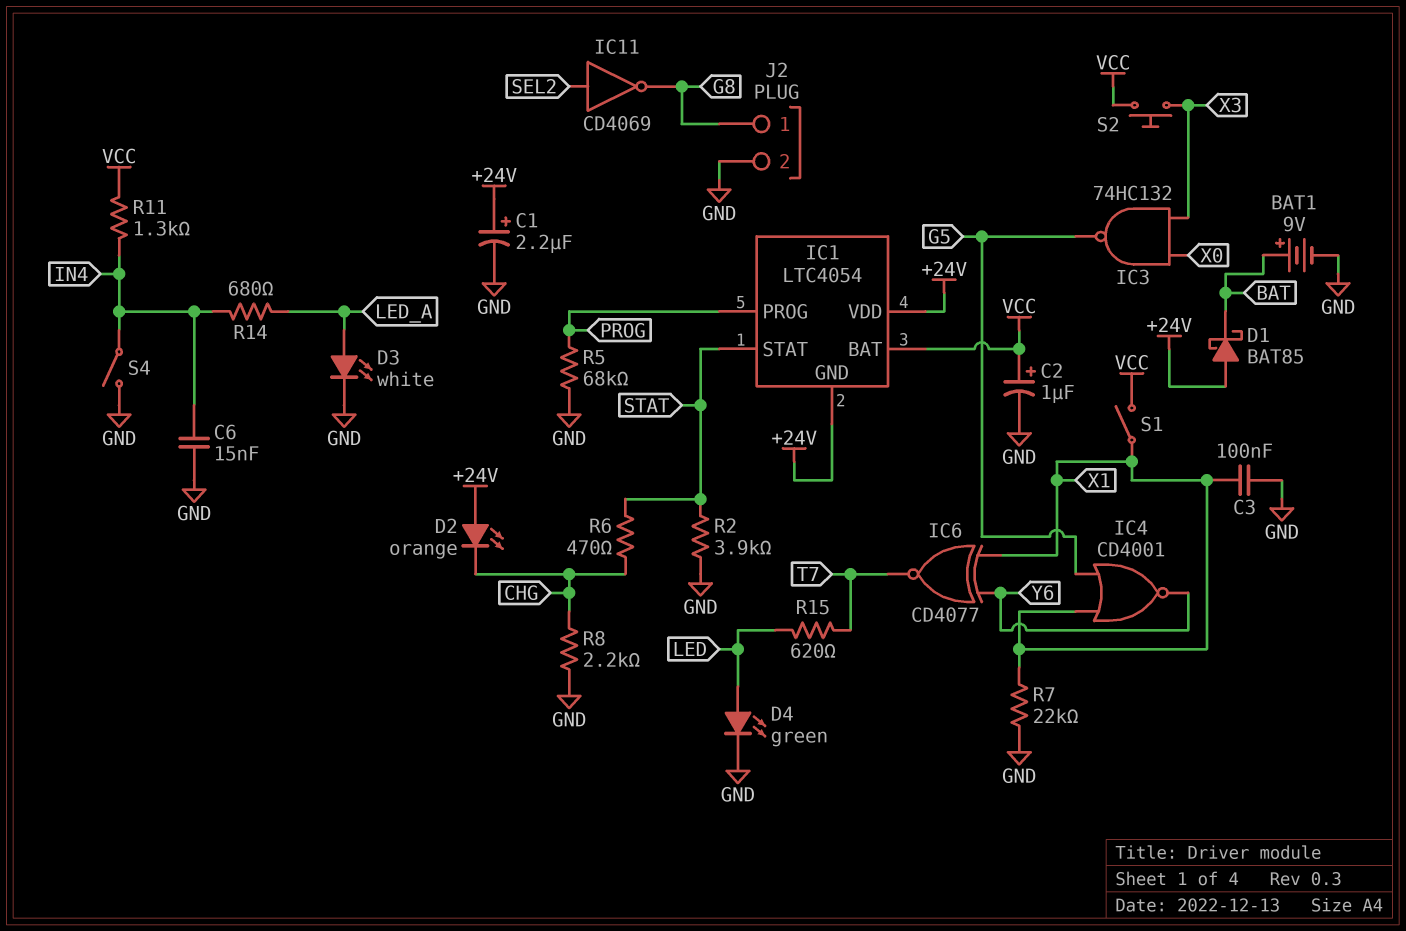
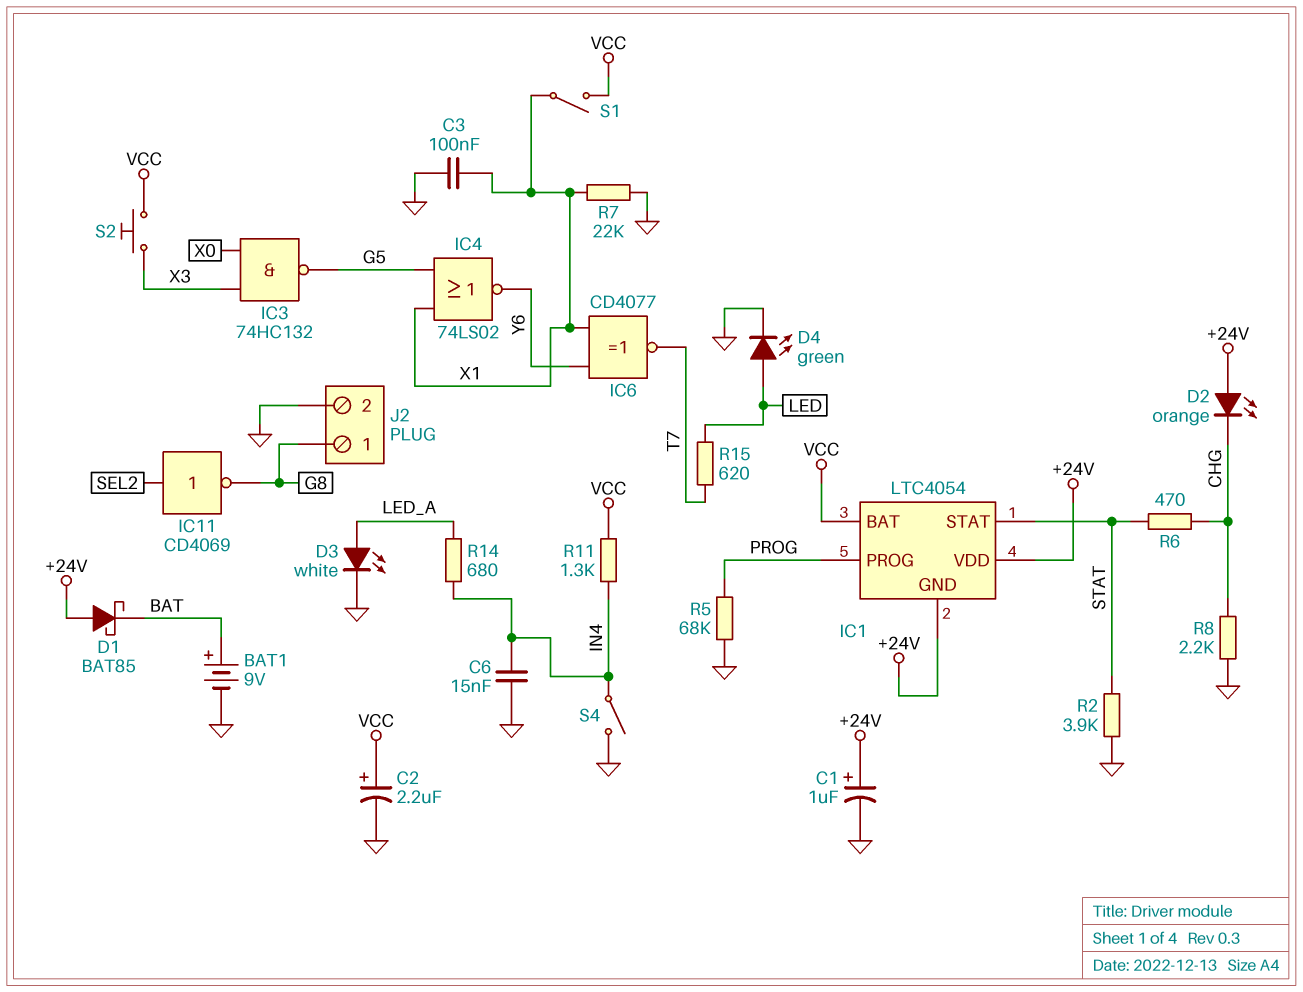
C1: 2.2uF (plus +24V, minus GND) -> 1uF (plus +24V, minus GND)
C2: 1uF (plus VCC, minus GND) -> 2.2uF (plus VCC, minus GND)
IC4: NOR CD4001 (in G5, in X1, out Y6) -> NOR 74LS02 (in G5, in X1, out Y6)

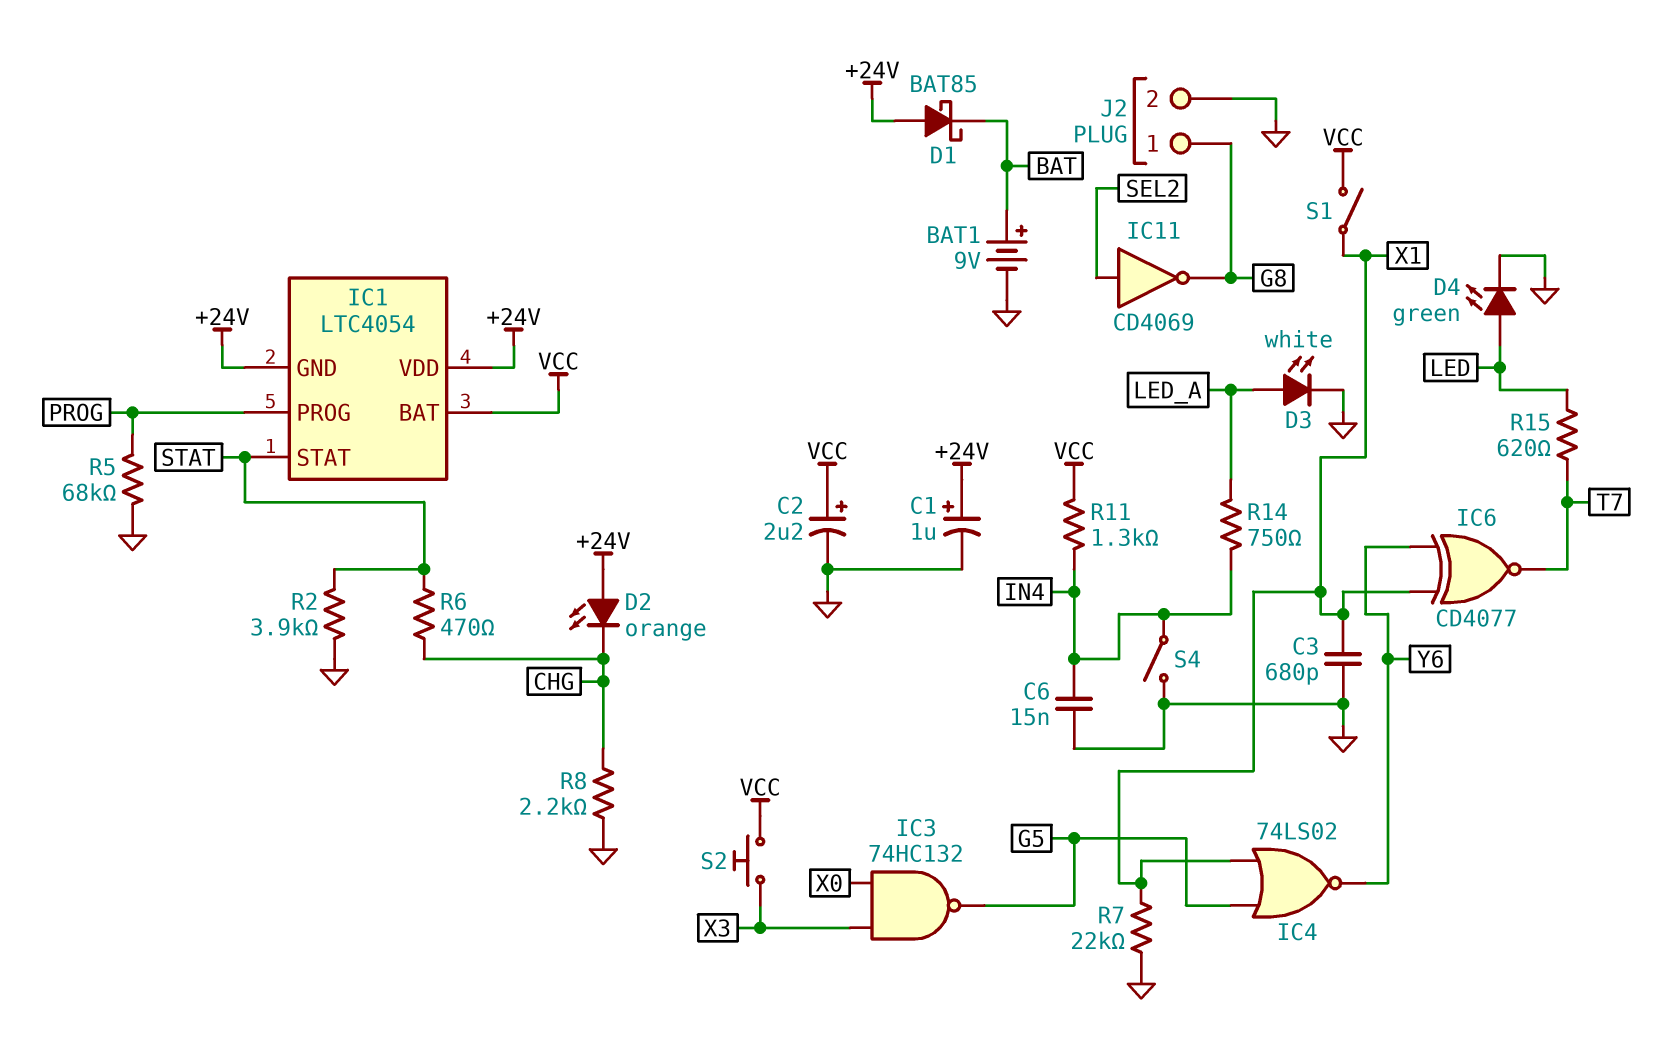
C3: 100nF (GND, X1) -> 680pF (GND, X1)
R14: 680 (IN4, LED_A) -> 750 (IN4, LED_A)

